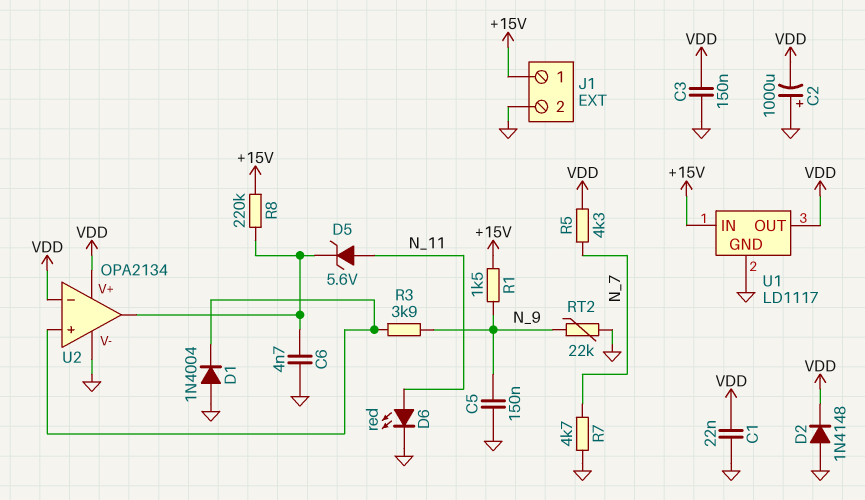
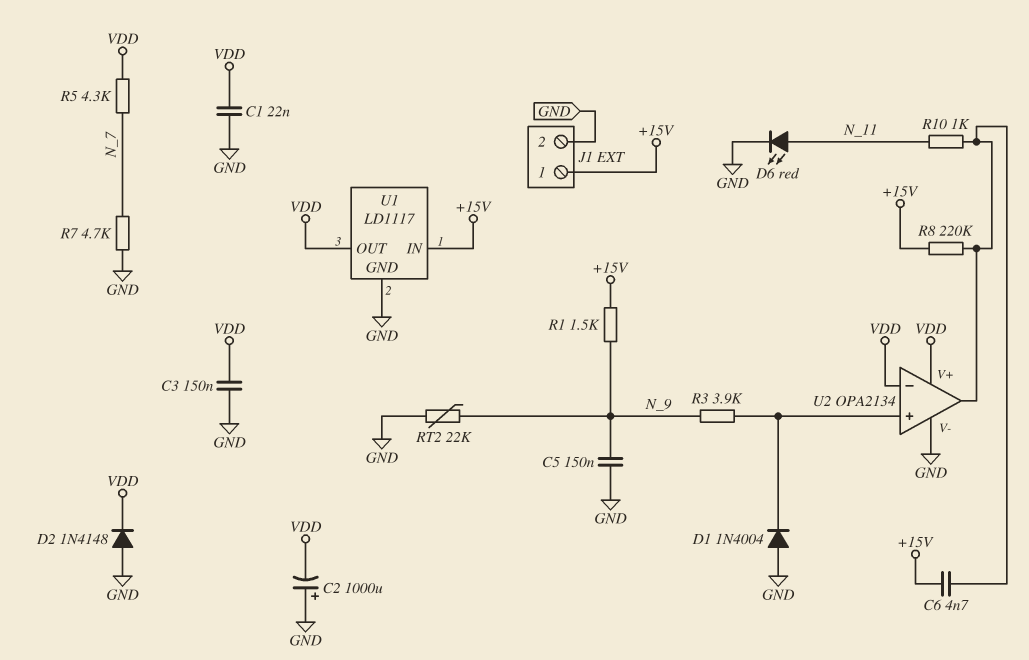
C6: 4.7nF (GND, U2/out) -> 4.7nF (+15V, U2/out)
D5: zener 5.6V (A N_11, K U2/out) -> none
R10: none -> 1k (N_11, U2/out)

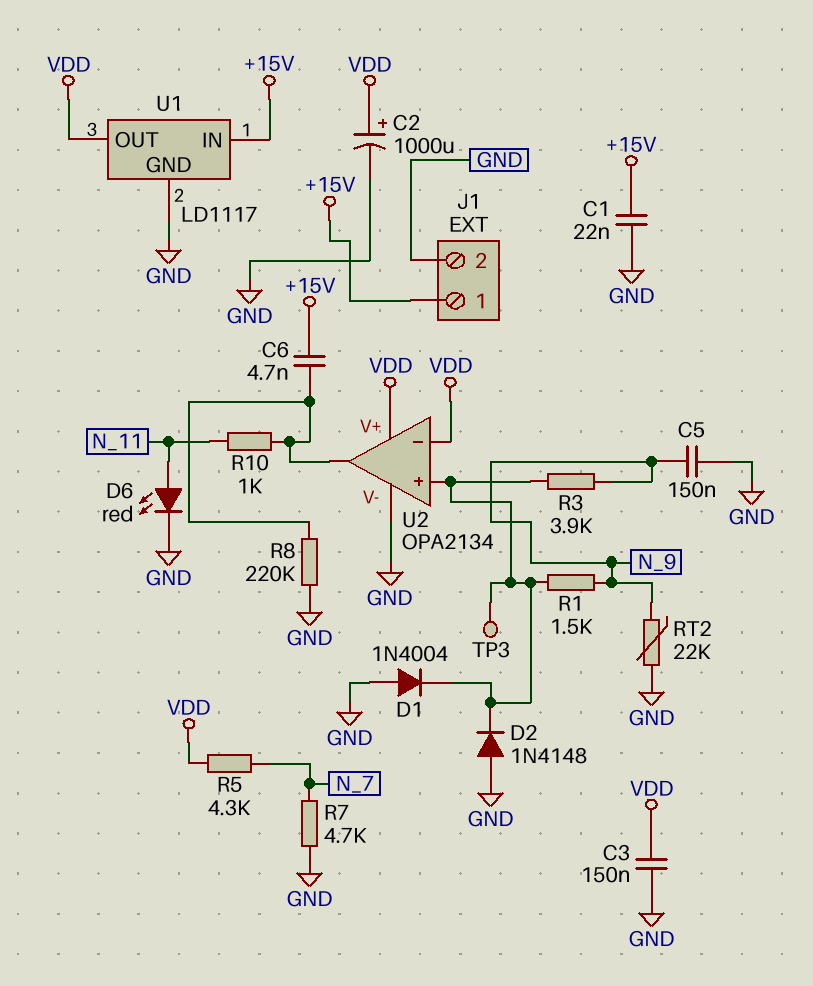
C1: 22nF (GND, VDD) -> 22nF (+15V, GND)
C2: 1000uF (plus GND, minus VDD) -> 1000uF (plus VDD, minus GND)
D2: diode 1N4148 (A GND, K VDD) -> diode 1N4148 (A GND, K U2/in+)
R1: 1.5k (+15V, N_9) -> 1.5k (N_9, U2/in+)
R8: 220k (+15V, U2/out) -> 220k (GND, U2/out)
TP3: none -> test point (U2/in+)

